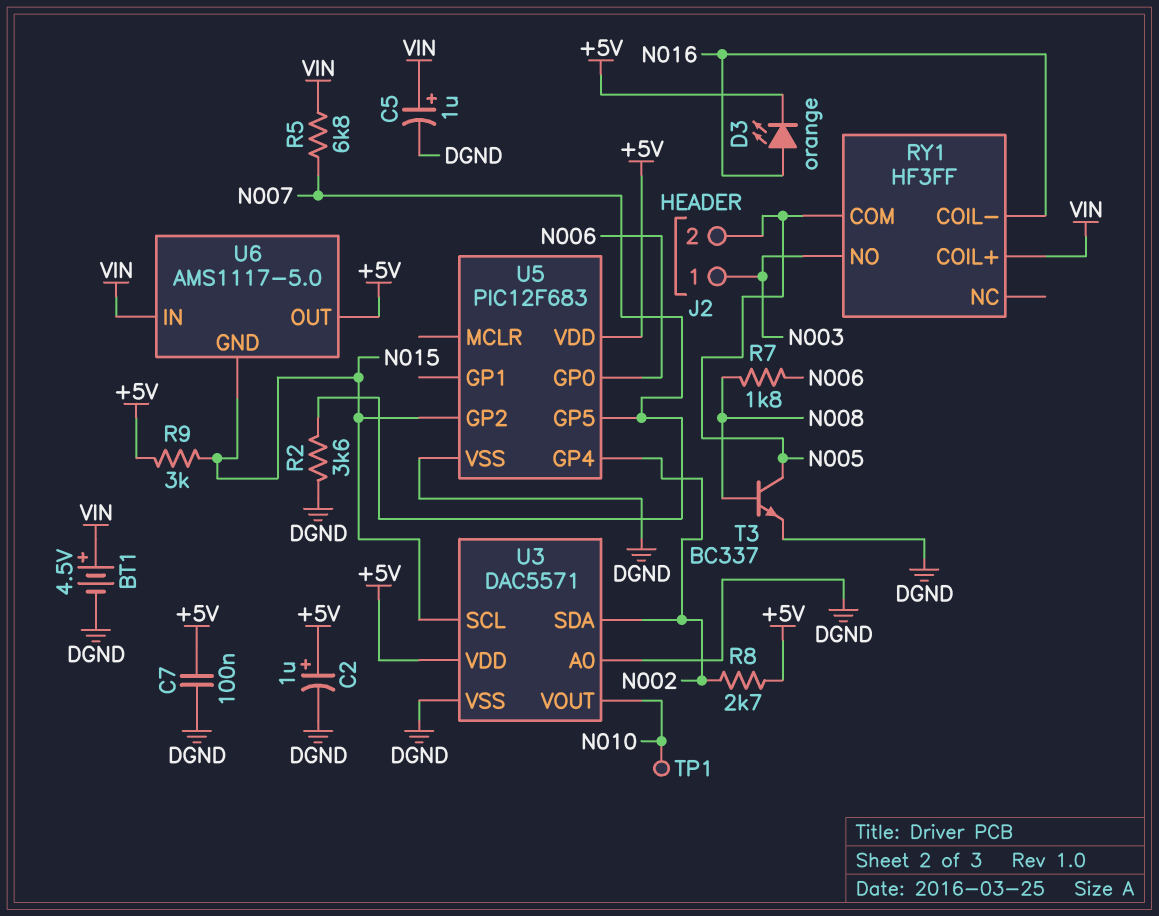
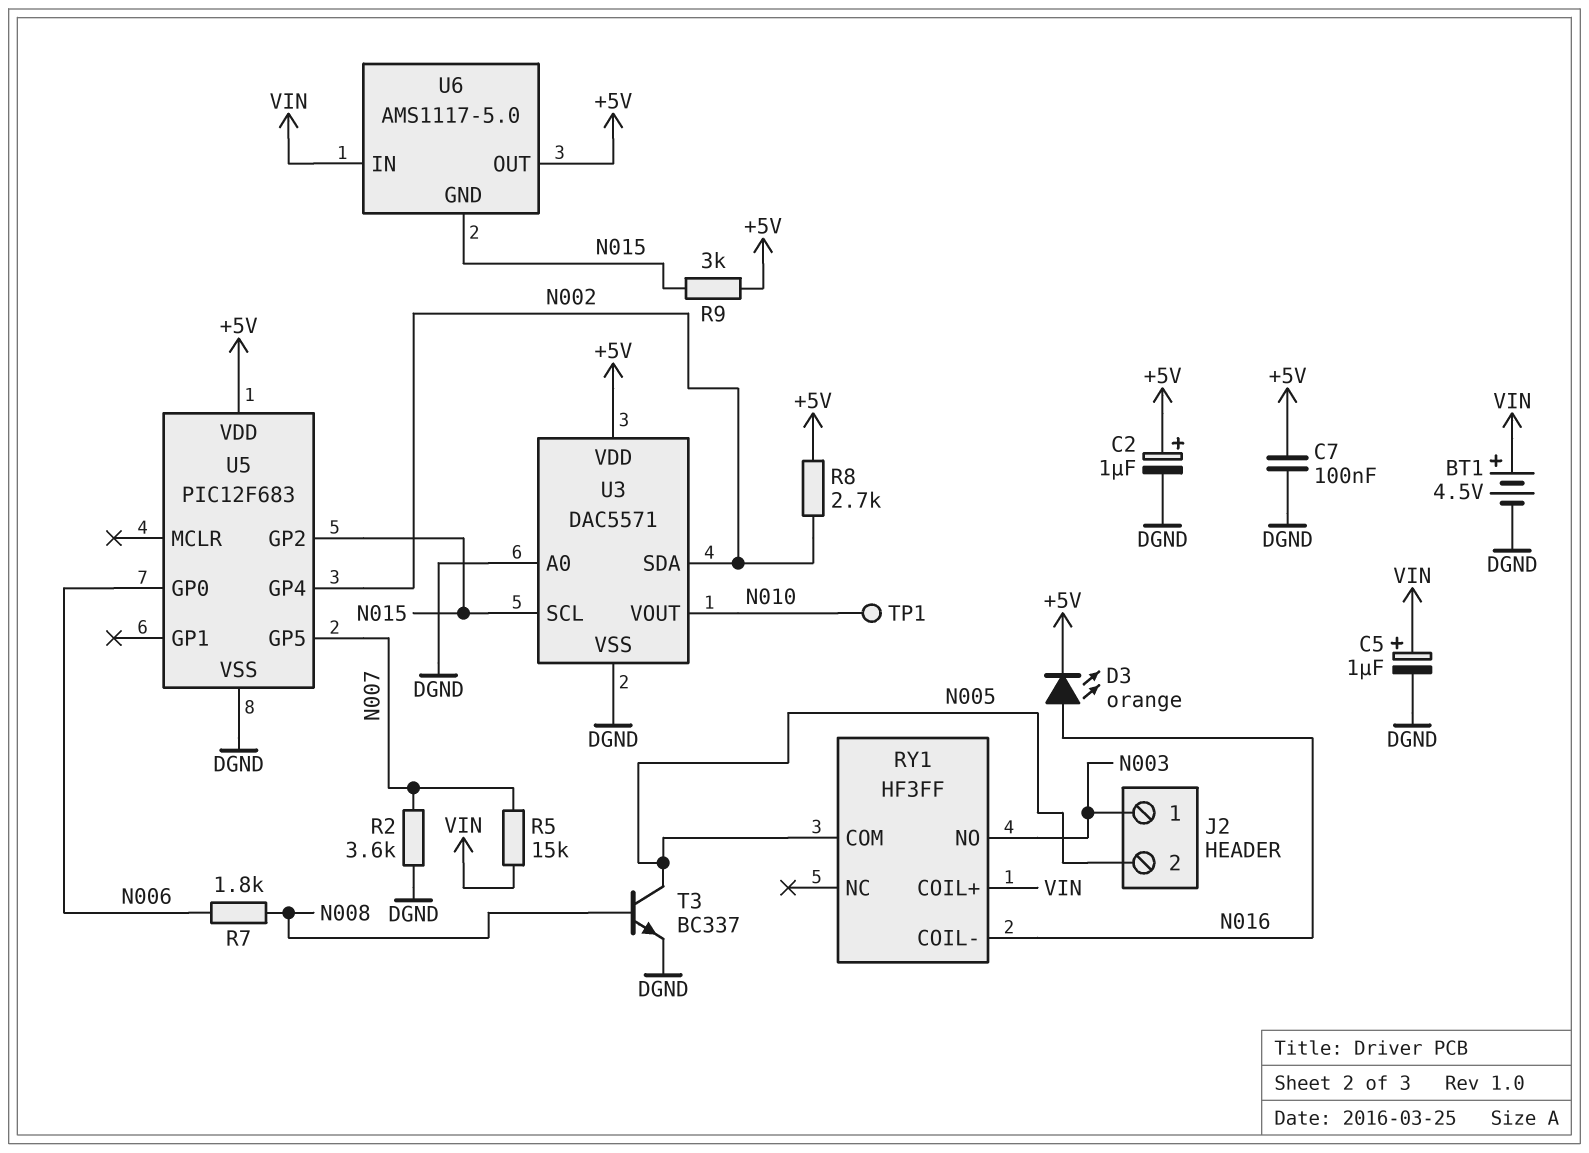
R5: 6.8k (N007, VIN) -> 15k (N007, VIN)

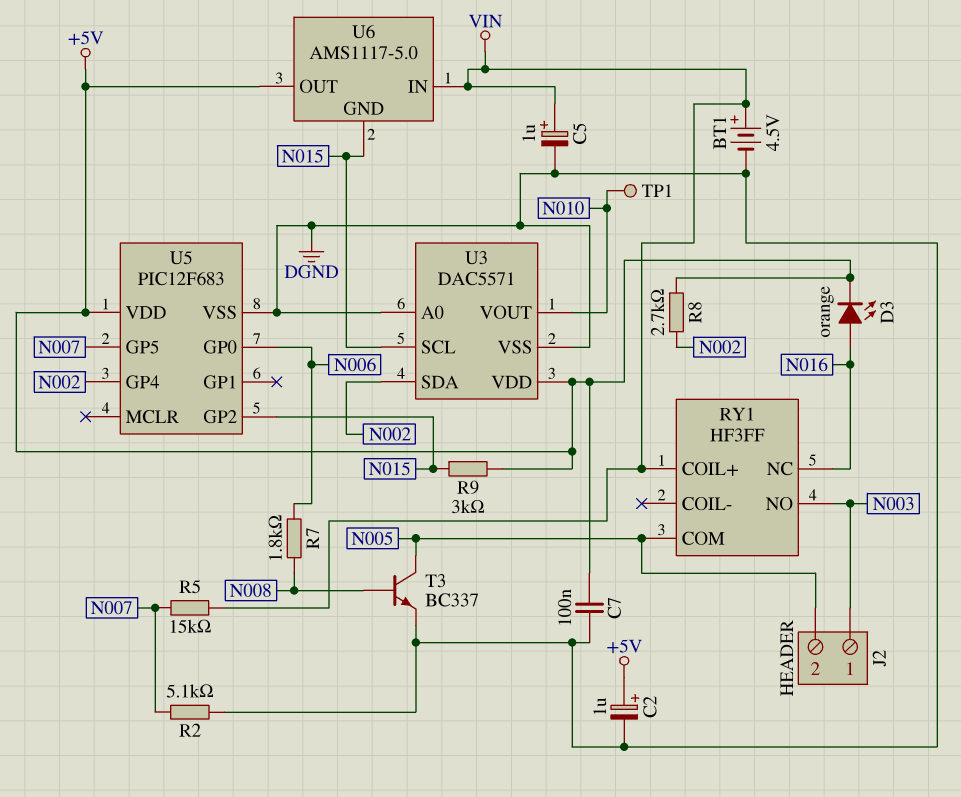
R2: 3.6k (DGND, N007) -> 5.1k (DGND, N007)
RY1 pin COIL-: N016 -> none
RY1 pin NC: none -> N016

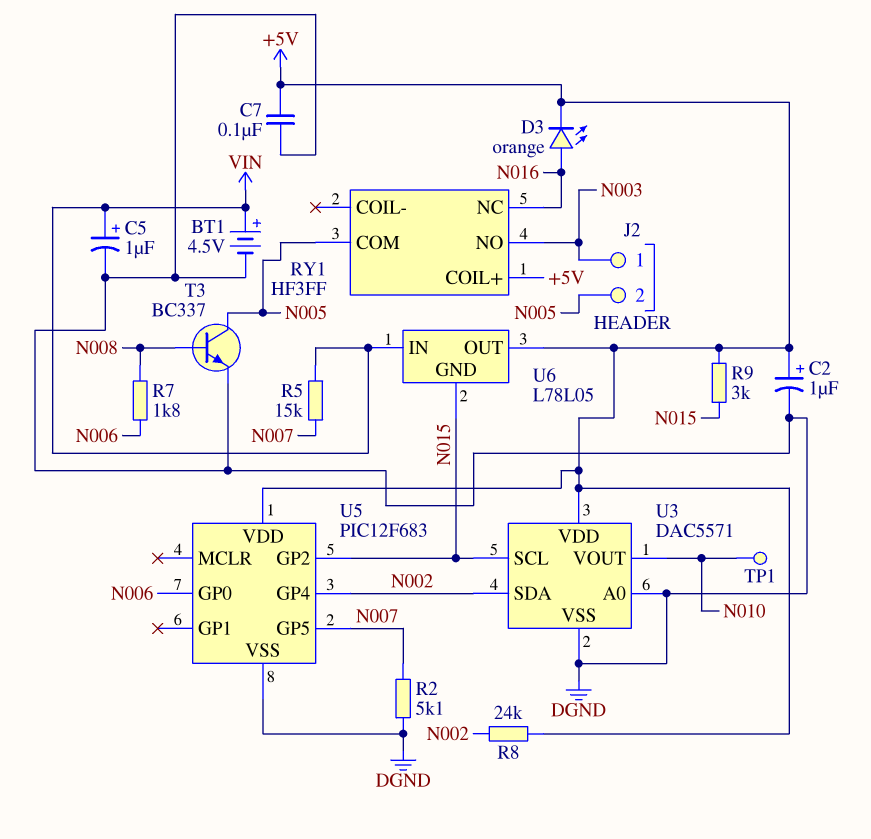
R8: 2.7k (+5V, N002) -> 24k (+5V, N002)
RY1 pin COIL+: VIN -> +5V
U6: AMS1117-5.0 -> L78L05

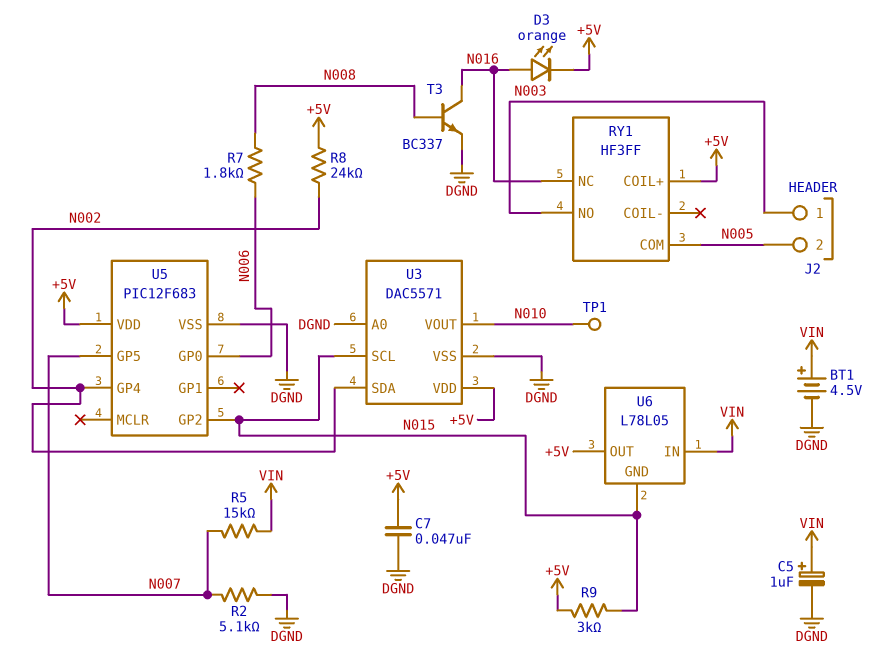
C2: 1uF (plus +5V, minus DGND) -> none
C7: 100nF (+5V, DGND) -> 47nF (+5V, DGND)
T3: NPN BC337 (B N008, C N005, E DGND) -> NPN BC337 (B N008, C N016, E DGND)

